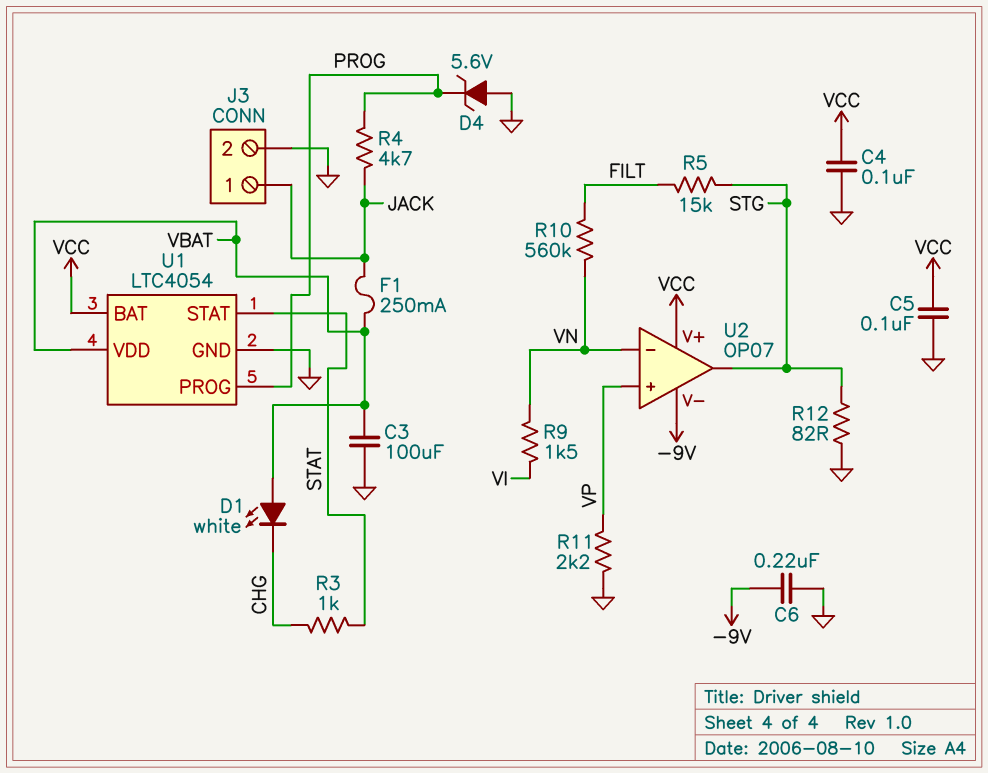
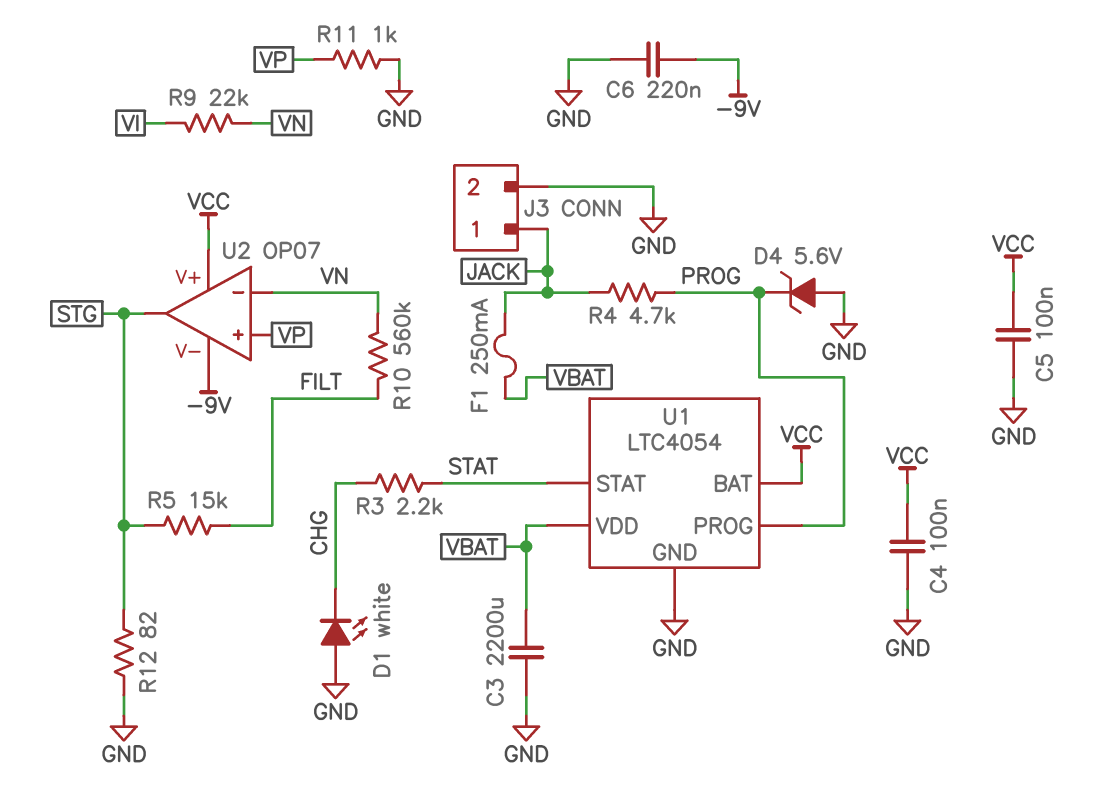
C3: 100uF (GND, VBAT) -> 2200uF (GND, VBAT)
D1: LED white (A VBAT, K CHG) -> LED white (A GND, K CHG)
R3: 1k (CHG, STAT) -> 2.2k (CHG, STAT)
R9: 1.5k (VI, VN) -> 22k (VI, VN)
R11: 2.2k (GND, VP) -> 1k (GND, VP)

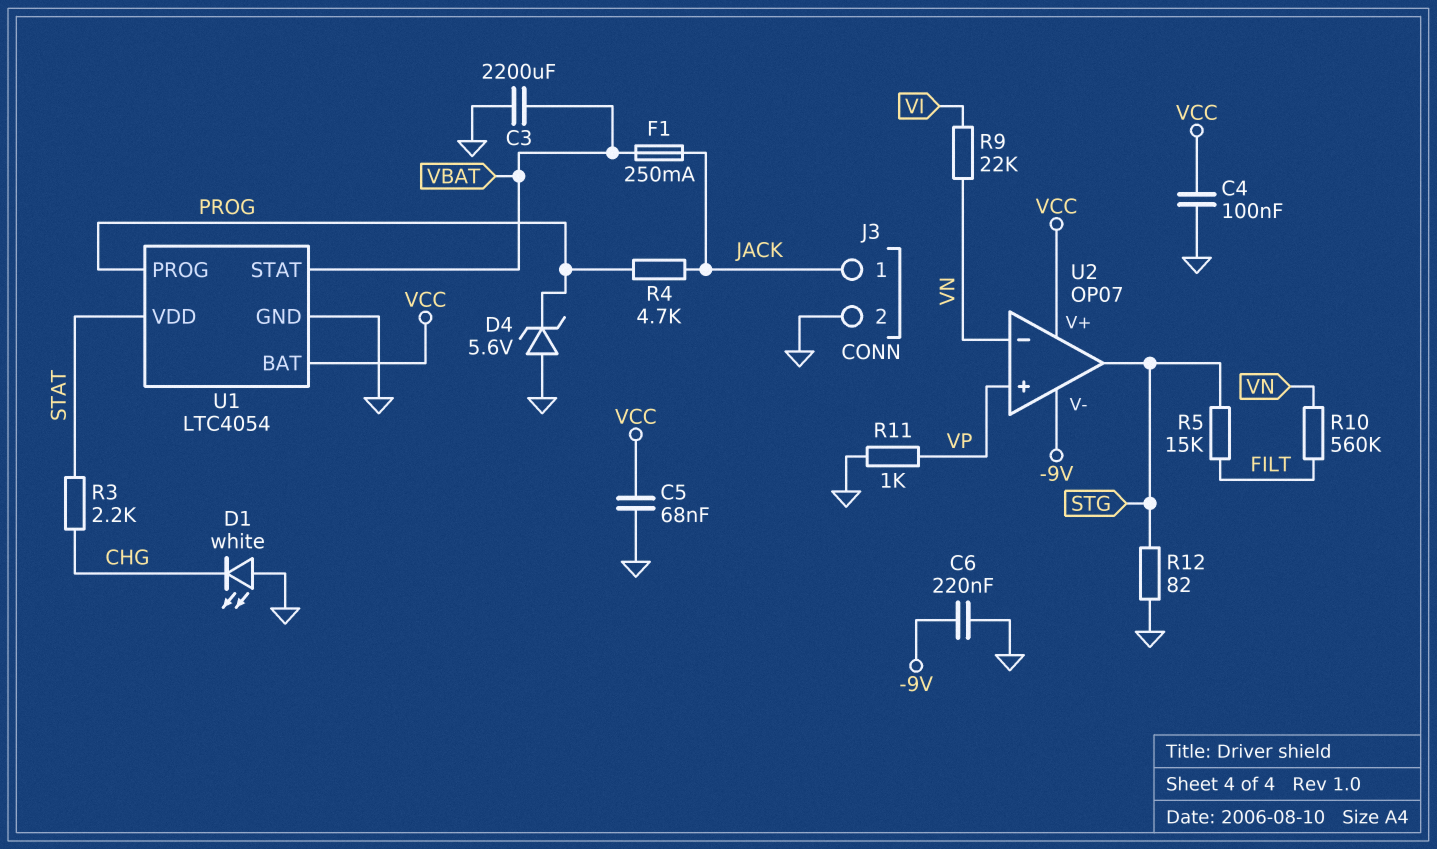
C5: 100nF (GND, VCC) -> 68nF (GND, VCC)
U1 pin STAT: STAT -> VBAT
U1 pin VDD: VBAT -> STAT

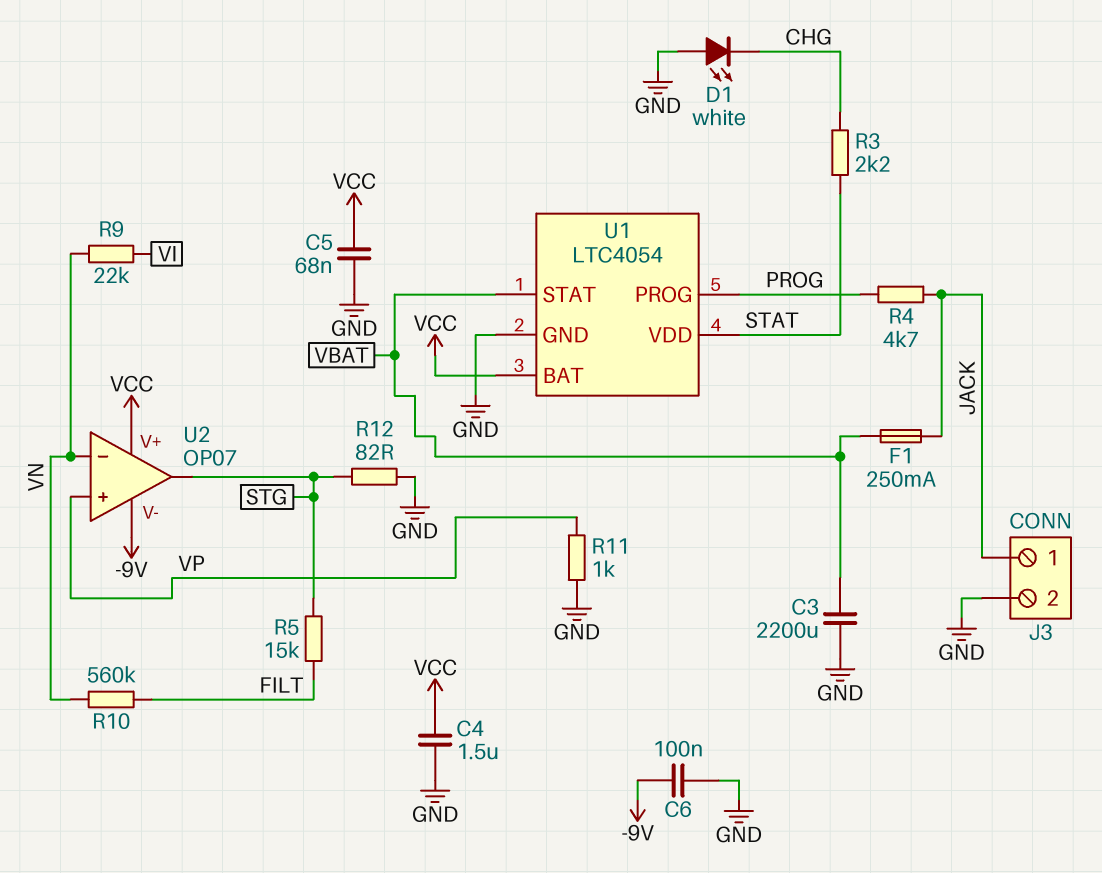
C4: 100nF (GND, VCC) -> 1.5uF (GND, VCC)
C6: 220nF (-9V, GND) -> 100nF (-9V, GND)
D4: zener 5.6V (A GND, K PROG) -> none

